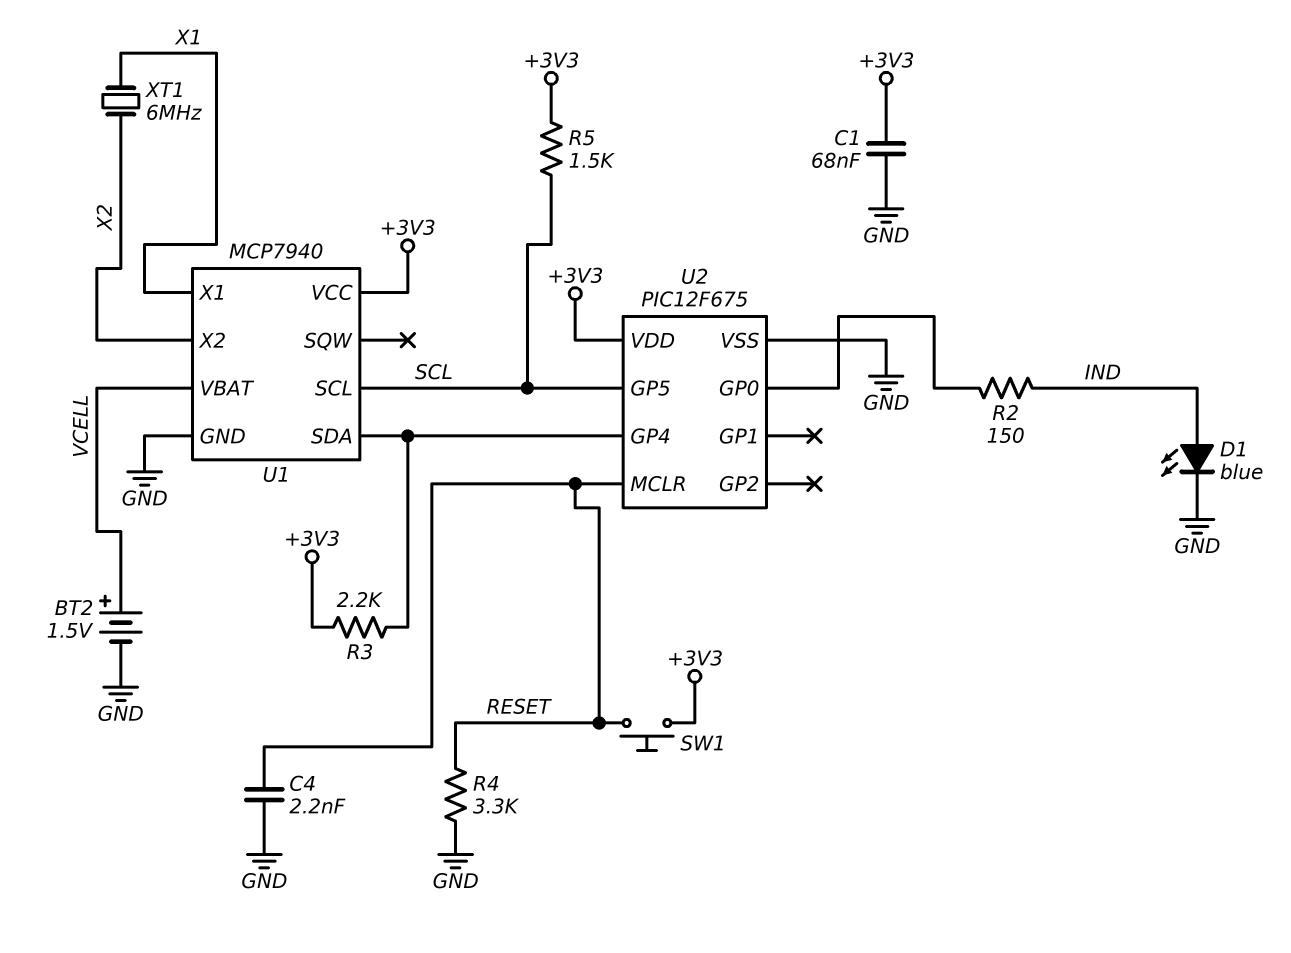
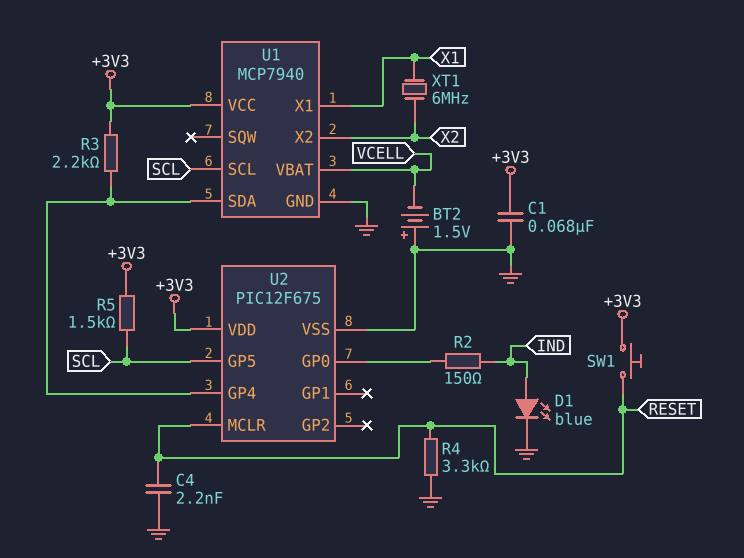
BT2: 1.5V (plus VCELL, minus GND) -> 1.5V (plus GND, minus VCELL)

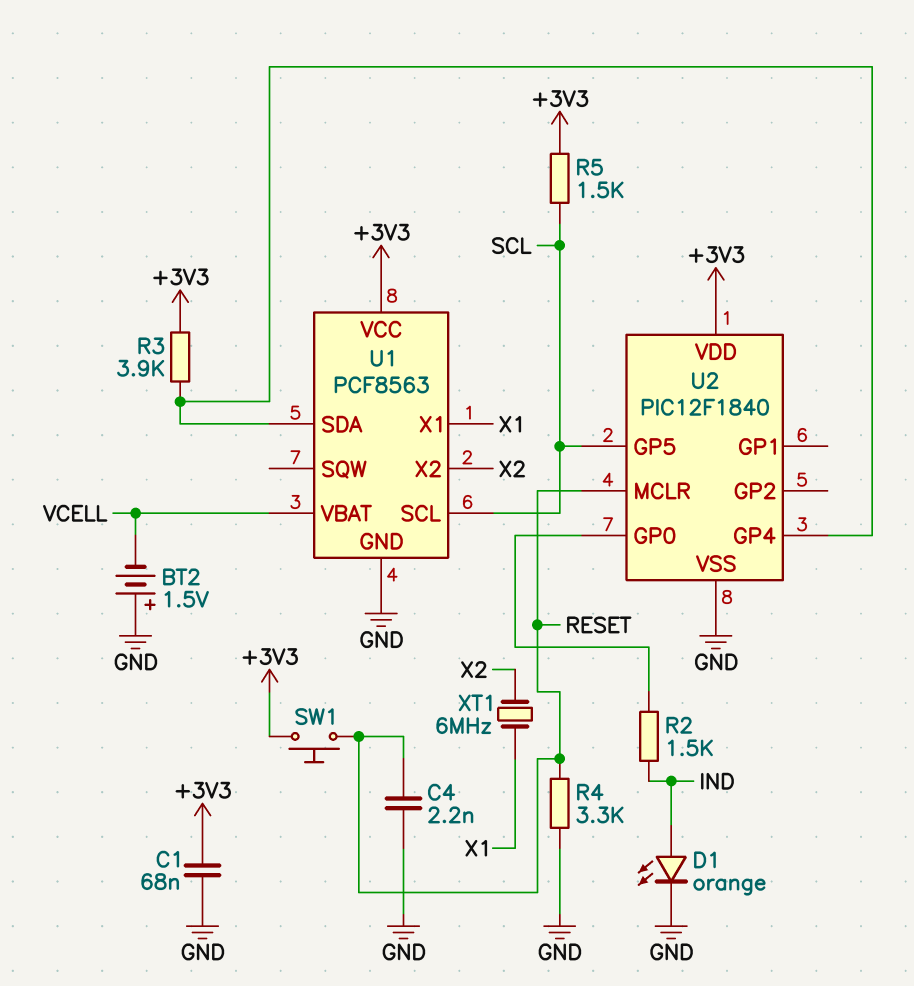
D1: LED blue (A IND, K GND) -> LED orange (A IND, K GND)
R2: 150 (IND, U2/GP0) -> 1.5k (IND, U2/GP0)
R3: 2.2k (+3V3, U1/SDA) -> 3.9k (+3V3, U1/SDA)
U1: MCP7940 -> PCF8563
U2: PIC12F675 -> PIC12F1840

